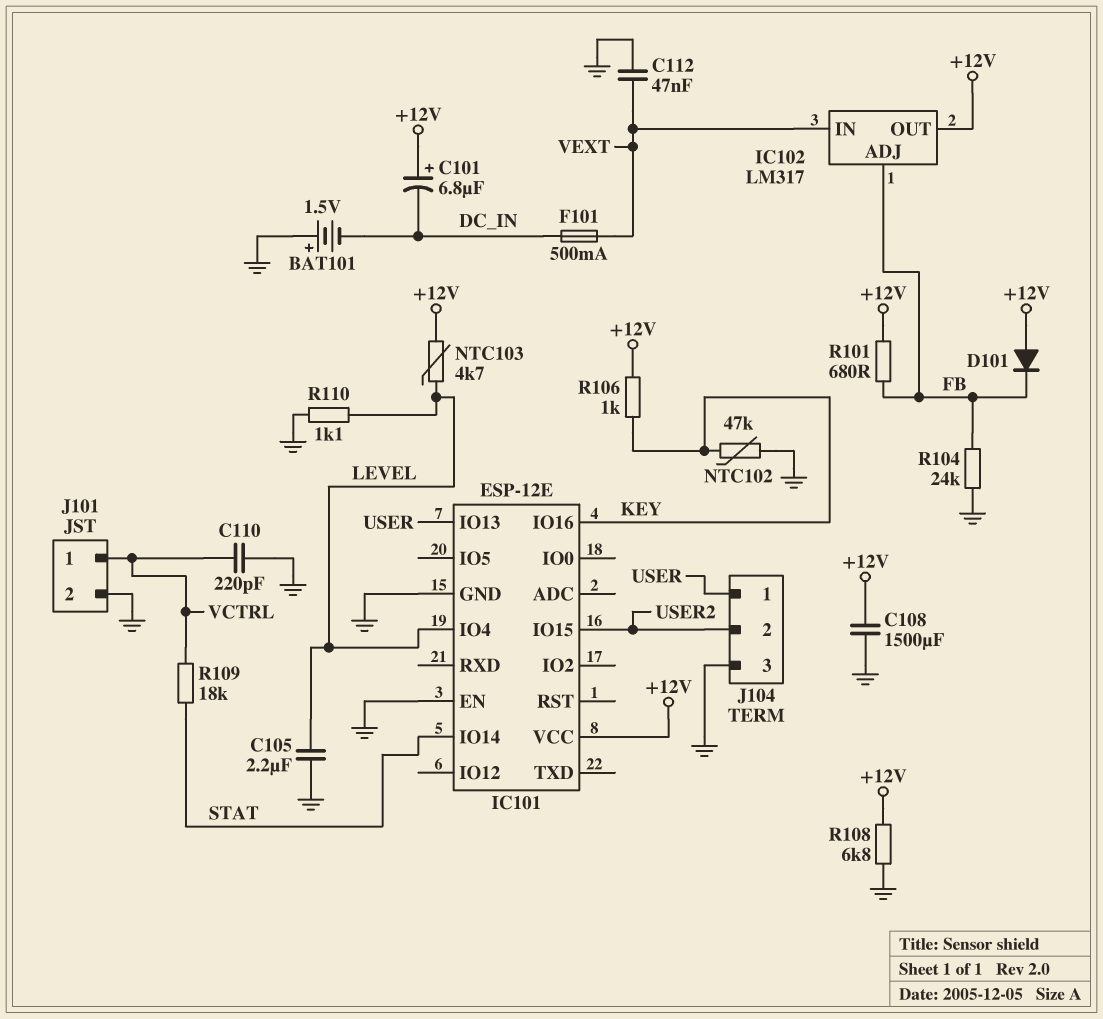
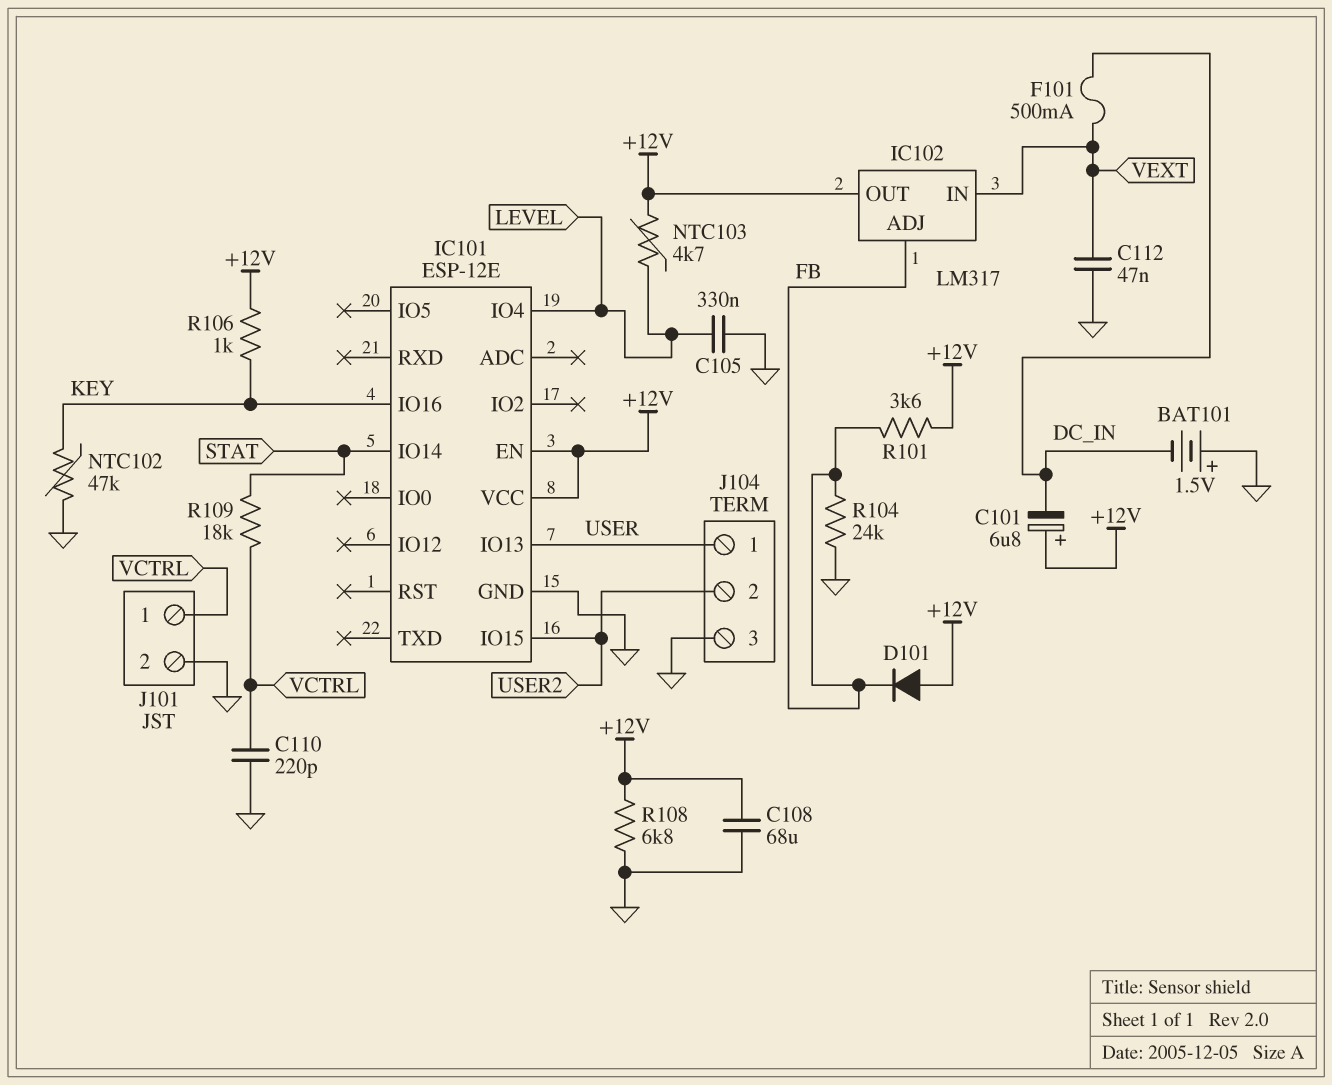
C105: 2.2uF (GND, LEVEL) -> 330nF (GND, LEVEL)
C108: 1500uF (+12V, GND) -> 68uF (+12V, GND)
IC101 pin EN: GND -> +12V
R101: 680 (+12V, FB) -> 3.6k (+12V, FB)
R110: 1.1k (GND, LEVEL) -> none

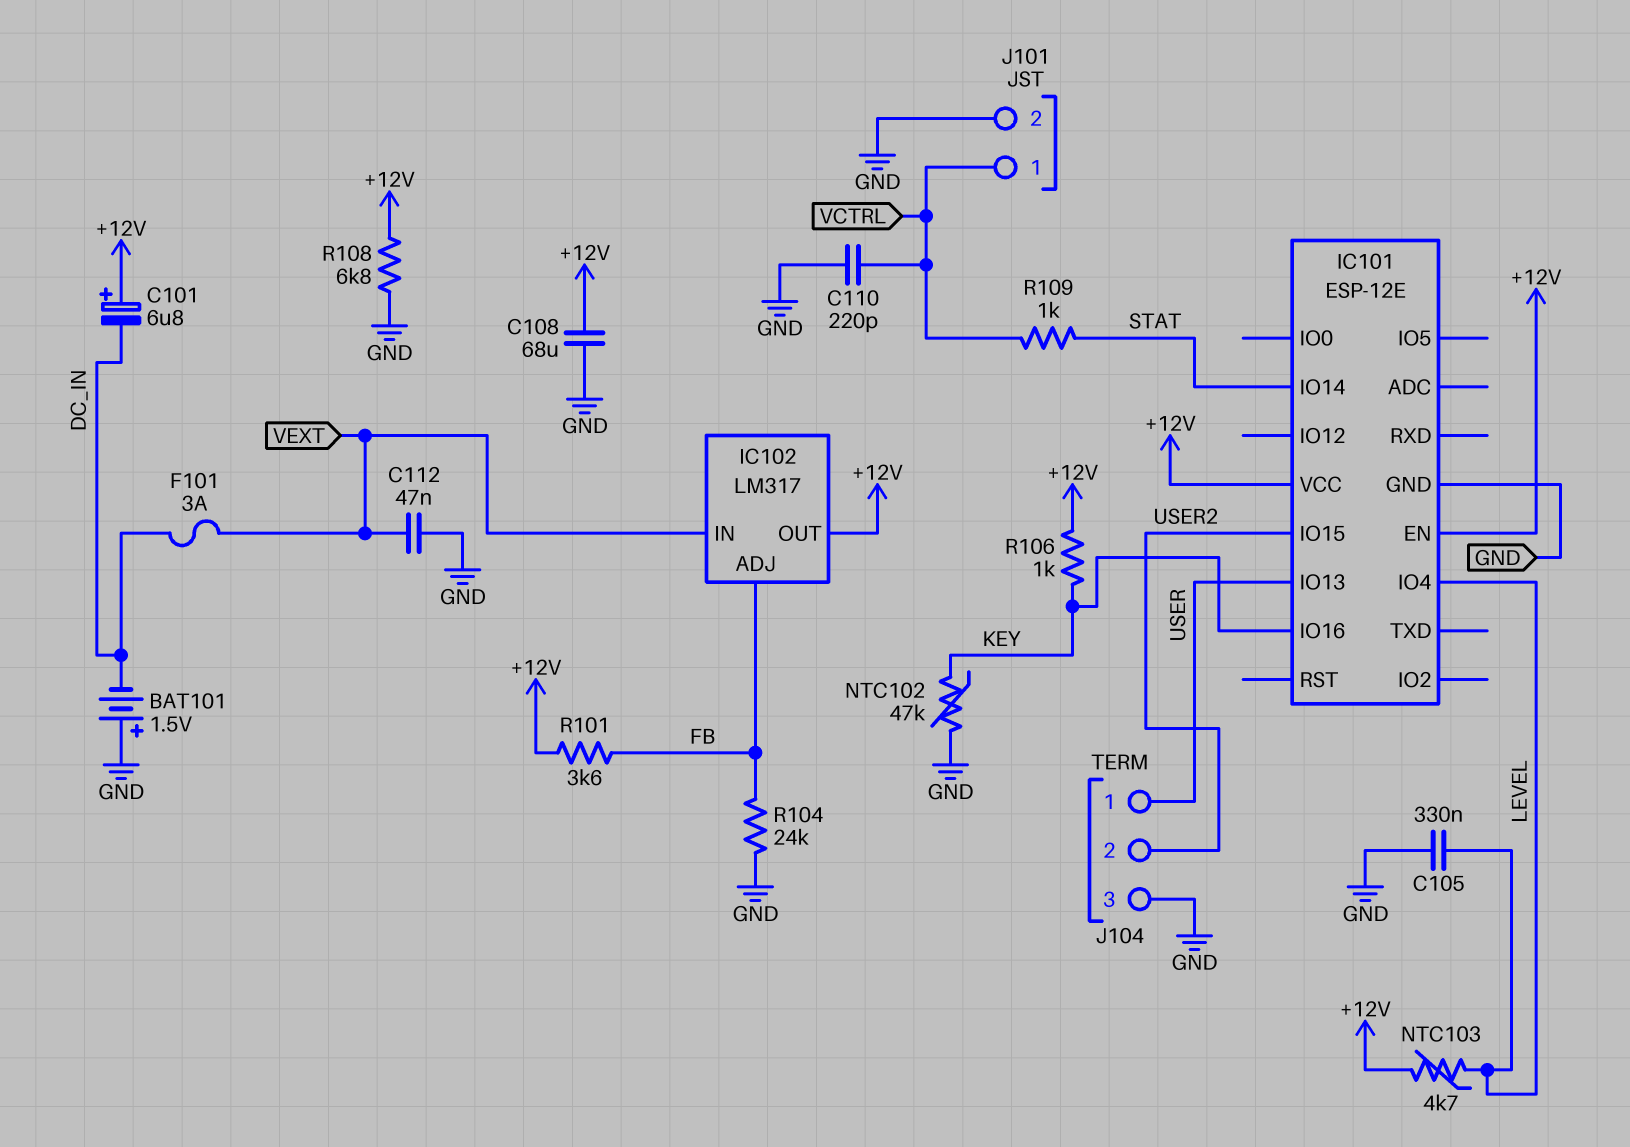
D101: diode (A +12V, K FB) -> none
F101: 500mA (DC_IN, VEXT) -> 3A (DC_IN, VEXT)
R109: 18k (STAT, VCTRL) -> 1k (STAT, VCTRL)

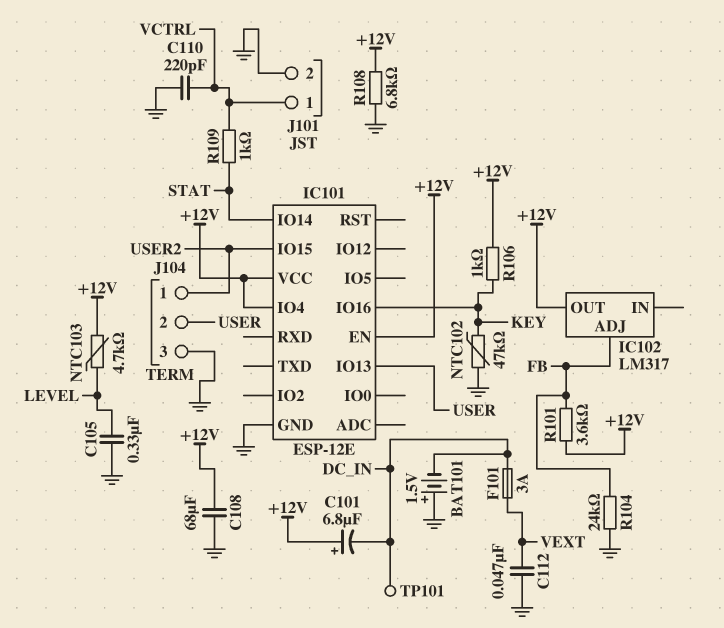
IC101 pin IO4: LEVEL -> +12V
IC102 pin IN: VEXT -> none
J104 pin 1: USER -> USER2
J104 pin 2: USER2 -> USER
TP101: none -> test point (DC_IN)

